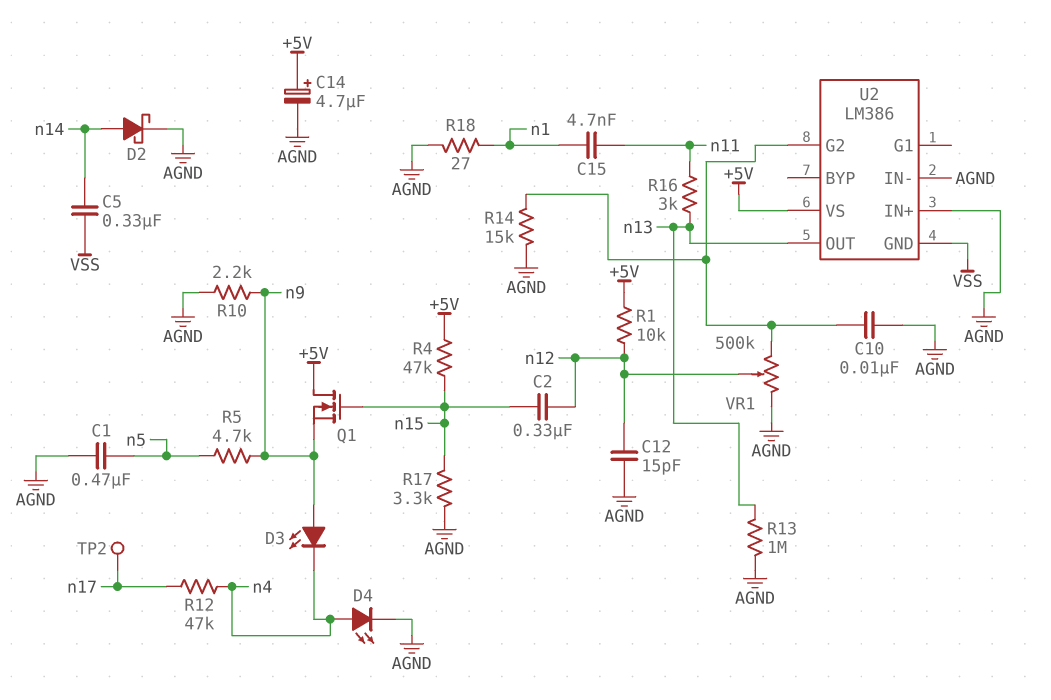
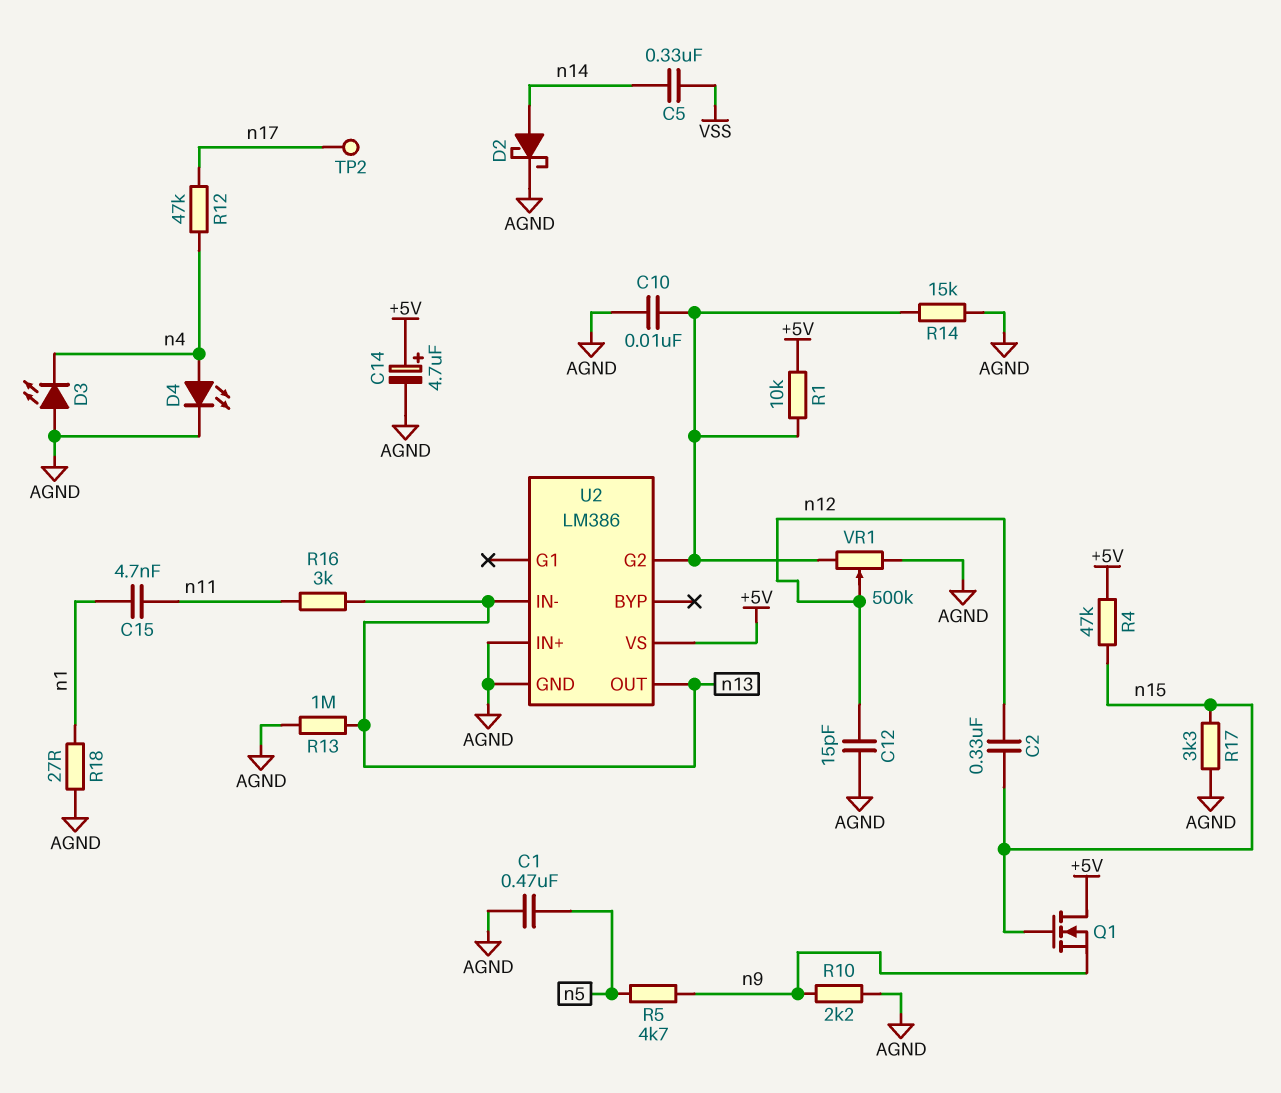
D3: LED (A n9, K n4) -> LED (A AGND, K n4)
R1: 10k (+5V, n12) -> 10k (+5V, U2/G2)
U2 pin GND: VSS -> AGND
U2 pin IN-: AGND -> n13

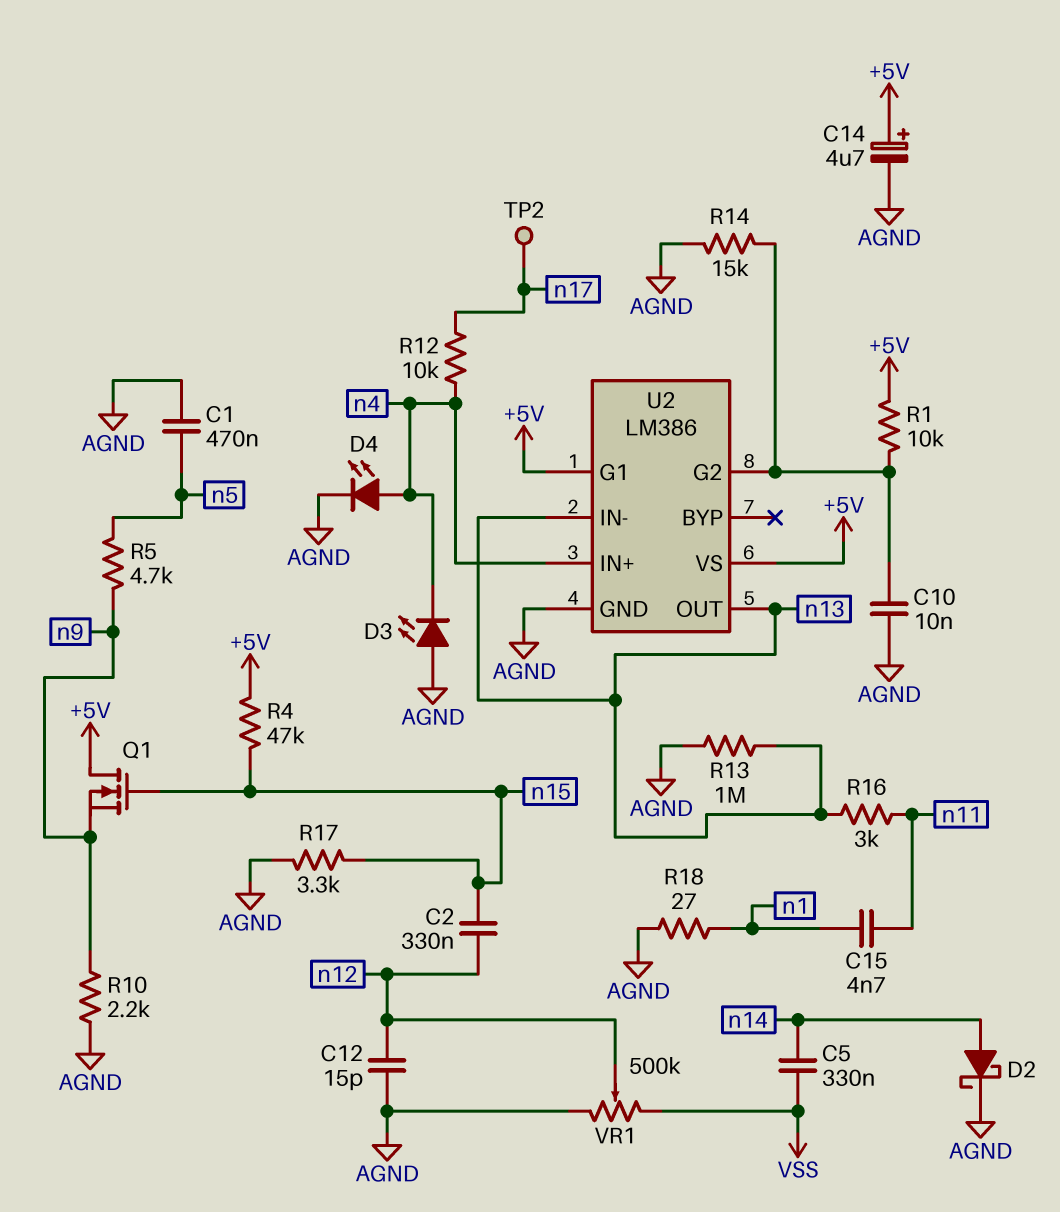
R12: 47k (n4, n17) -> 10k (n4, n17)
U2 pin G1: none -> +5V
U2 pin IN+: AGND -> n4
VR1: 500k (AGND, U2/G2, wiper n12) -> 500k (AGND, VSS, wiper n12)

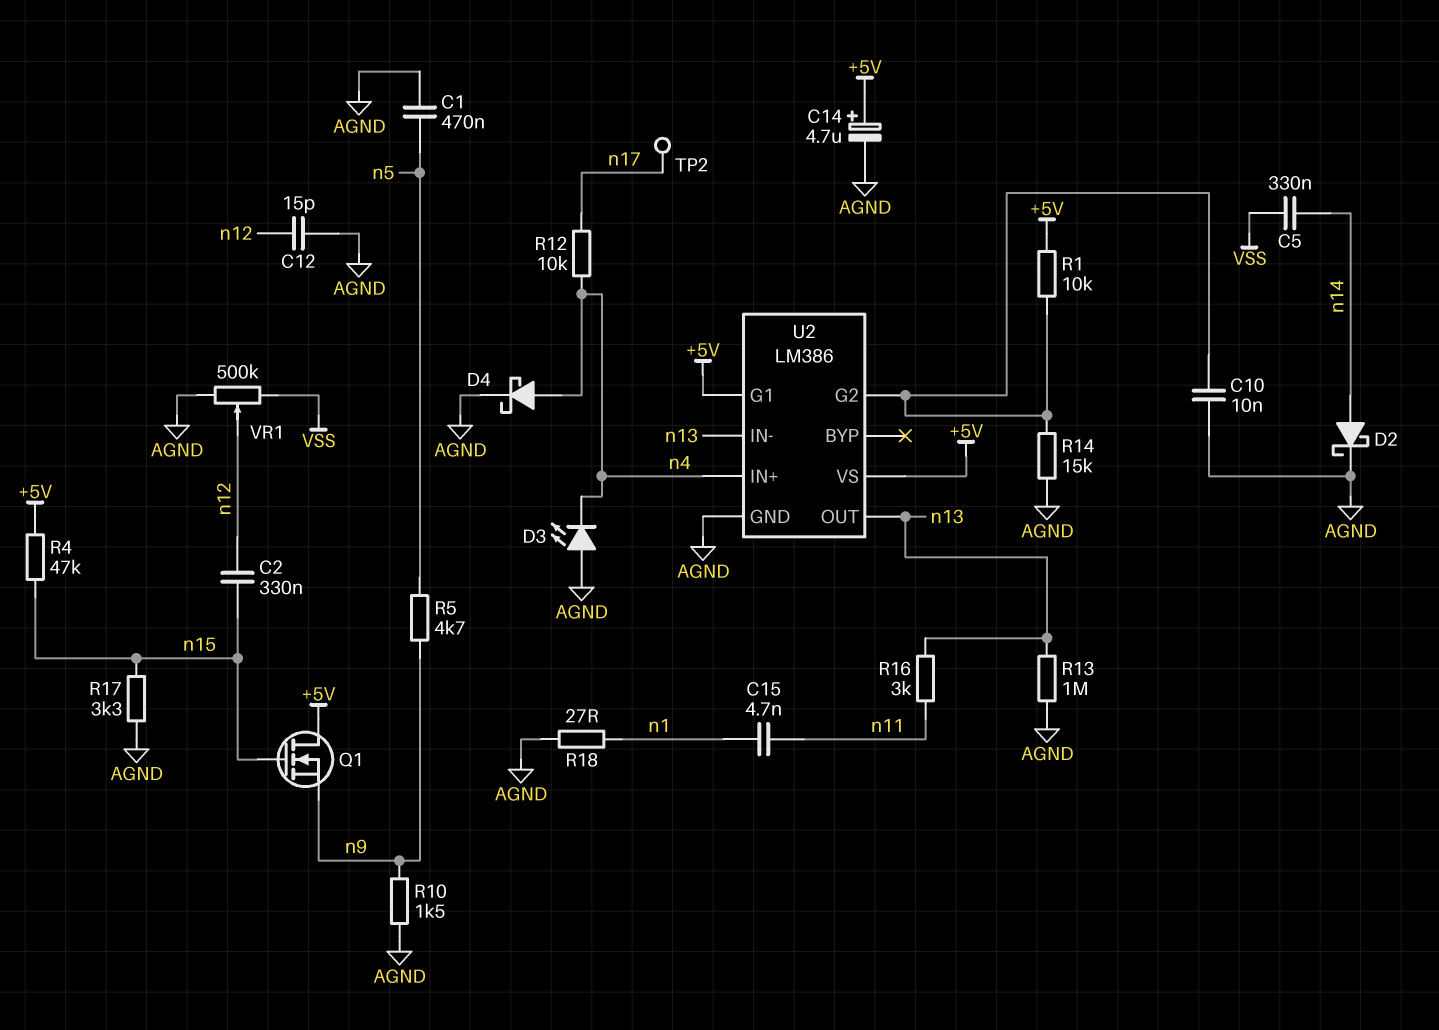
D4: LED (A n4, K AGND) -> schottky (A n4, K AGND)
R10: 2.2k (AGND, n9) -> 1.5k (AGND, n9)

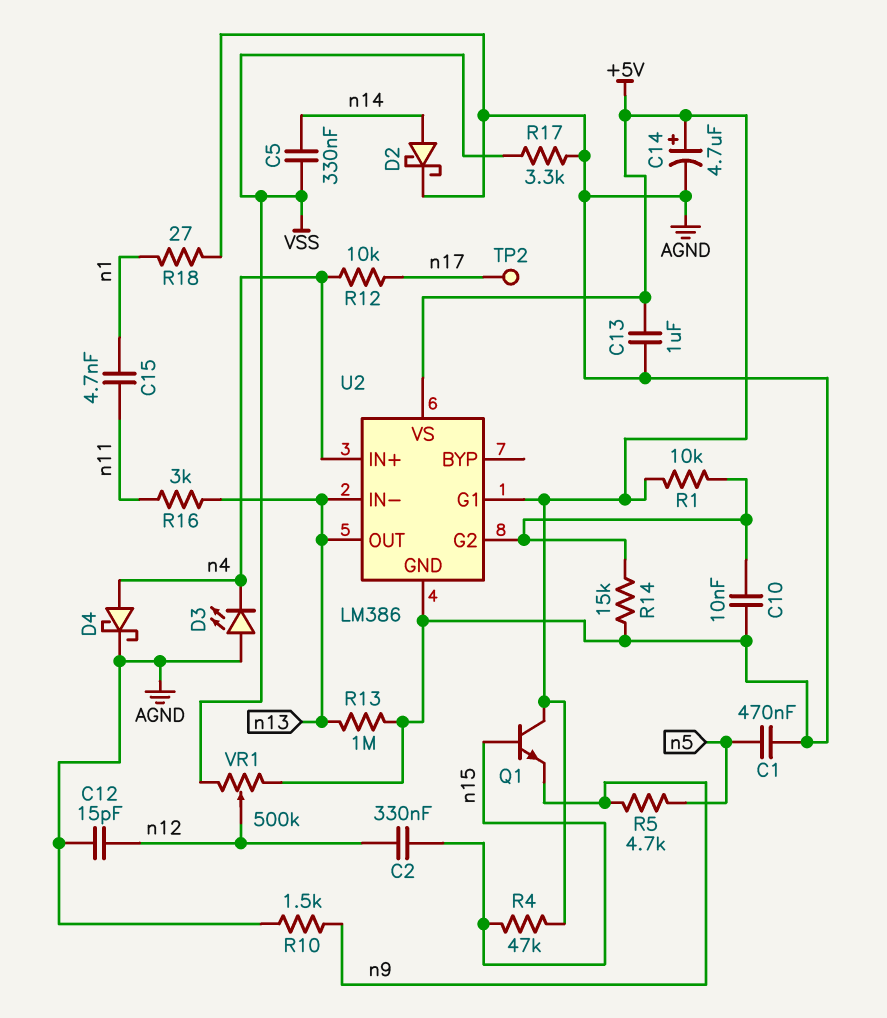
C13: none -> 1uF (+5V, AGND)
Q1: NMOS (G n15, D +5V, S n9) -> NPN (B n15, C +5V, E n9)
R17: 3.3k (AGND, n15) -> 3.3k (AGND, VSS)

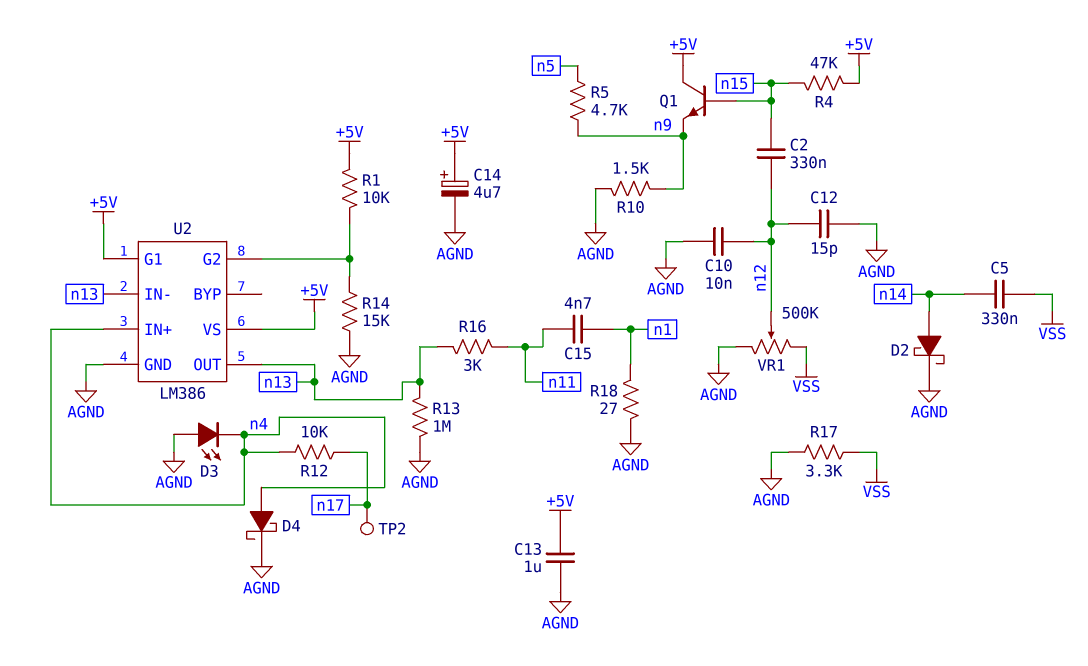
C1: 470nF (AGND, n5) -> none
C10: 10nF (AGND, U2/G2) -> 10nF (AGND, n12)

